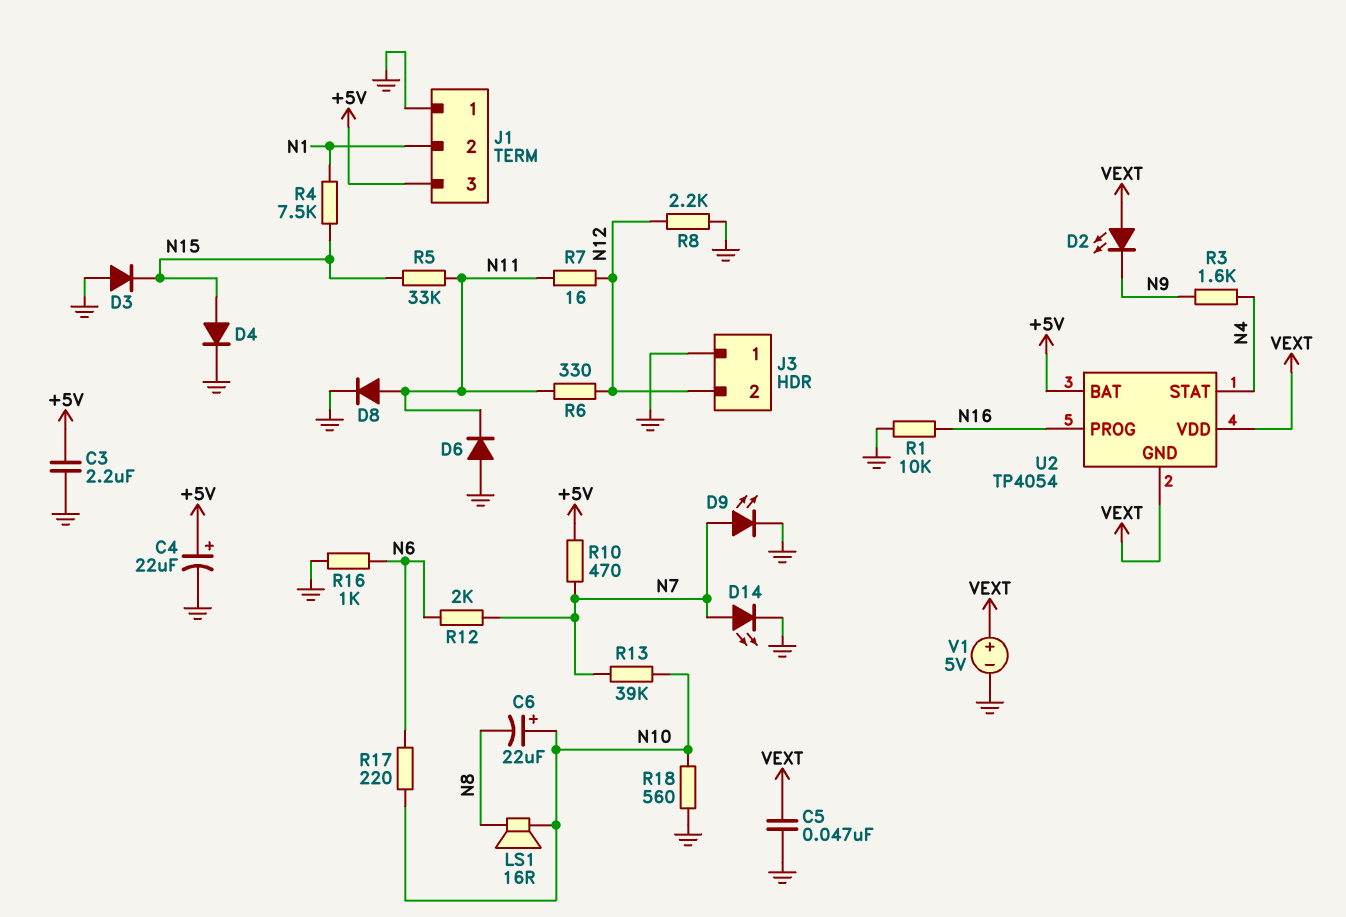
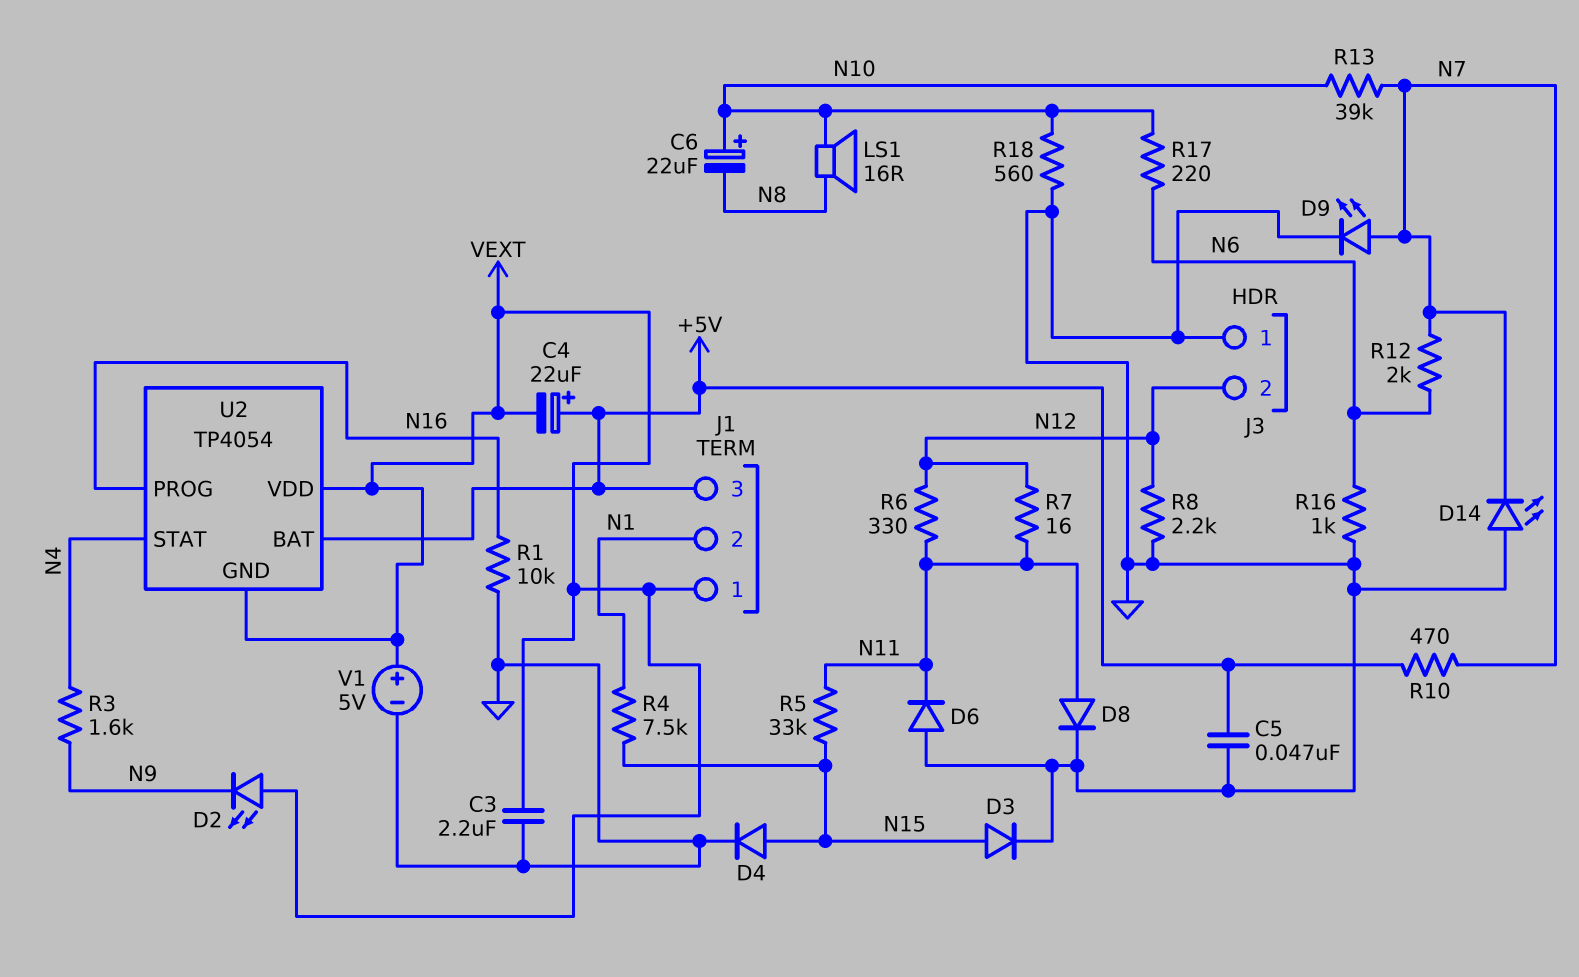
C3: 2.2uF (+5V, GND) -> 2.2uF (GND, VEXT)
C4: 22uF (plus +5V, minus GND) -> 22uF (plus +5V, minus VEXT)
C5: 47nF (GND, VEXT) -> 47nF (+5V, GND)
D3: diode (A GND, K N15) -> diode (A N15, K GND)
D14: LED (A N7, K GND) -> LED (A GND, K N7)
J1 pin 1: GND -> VEXT

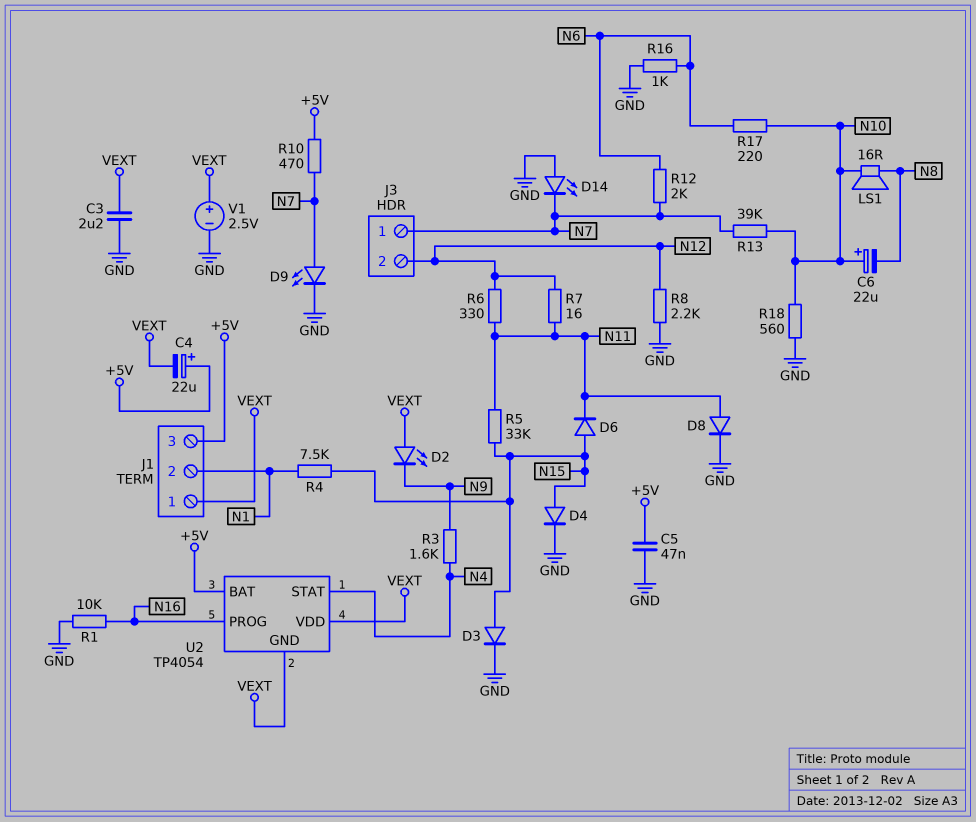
D6: diode (A GND, K N11) -> diode (A N15, K N11)
J3 pin 1: GND -> N7
V1: 5V (plus VEXT, minus GND) -> 2.5V (plus VEXT, minus GND)

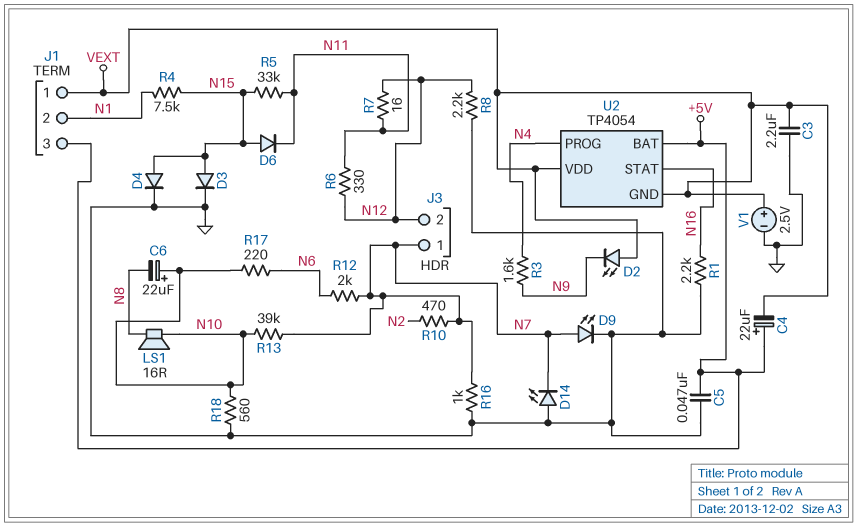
D8: diode (A N11, K GND) -> none
R1: 10k (GND, N16) -> 2.2k (GND, N16)
R10: 470 (+5V, N7) -> 470 (N2, N7)
R16: 1k (GND, N6) -> 1k (GND, N7)
U2 pin PROG: N16 -> N4
U2 pin STAT: N4 -> N16

